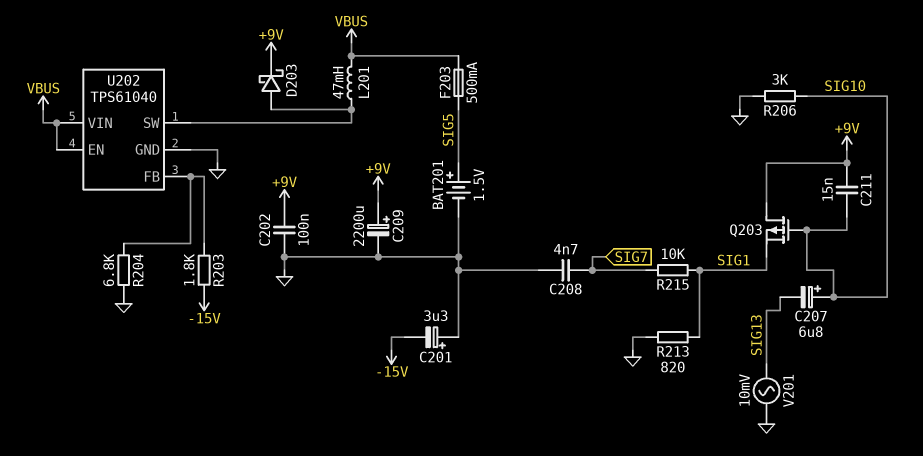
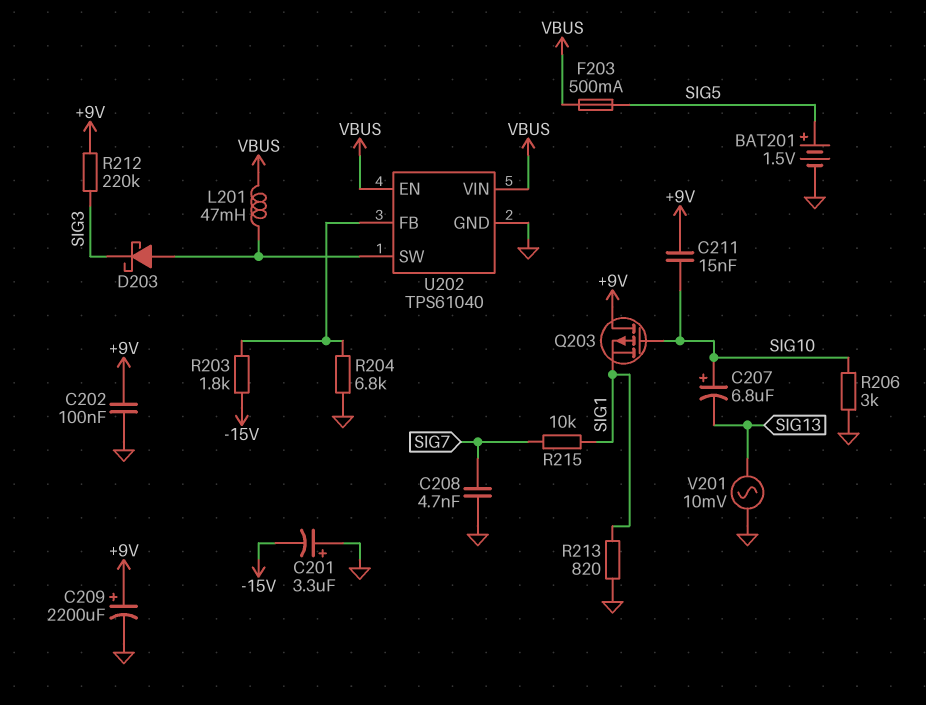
D203: schottky (A U202/SW, K +9V) -> schottky (A U202/SW, K SIG3)
R212: none -> 220k (+9V, SIG3)

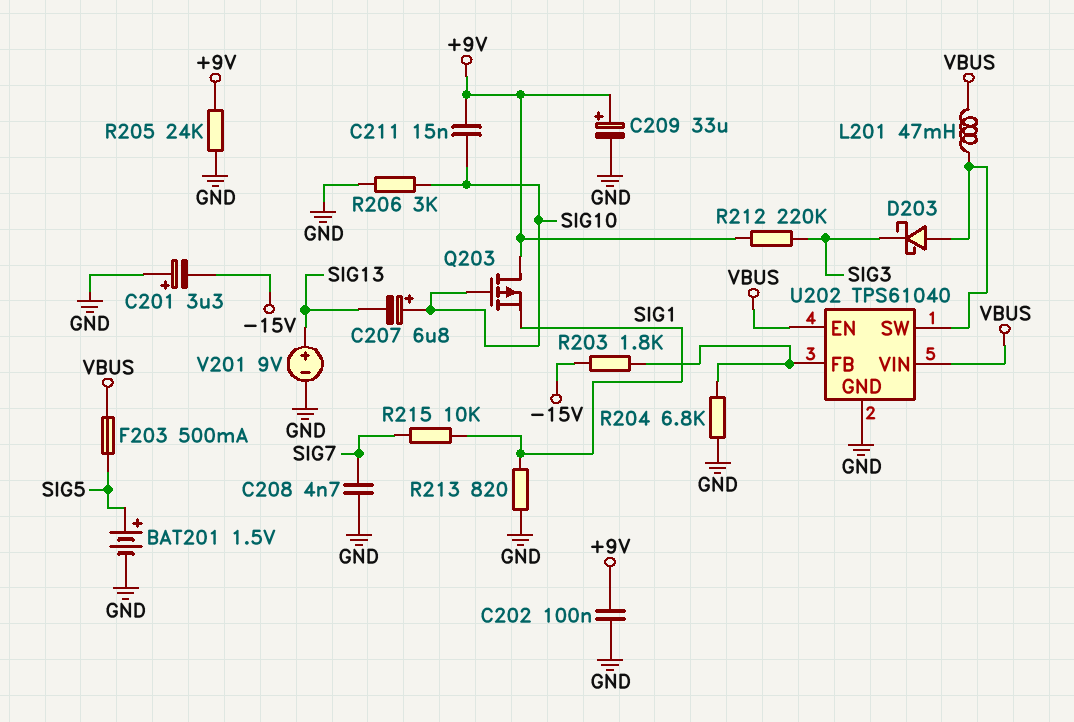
C209: 2200uF (plus +9V, minus GND) -> 33uF (plus +9V, minus GND)
R205: none -> 24k (+9V, GND)
V201: AC 10mV (GND, SIG13) -> 9V (plus SIG13, minus GND)

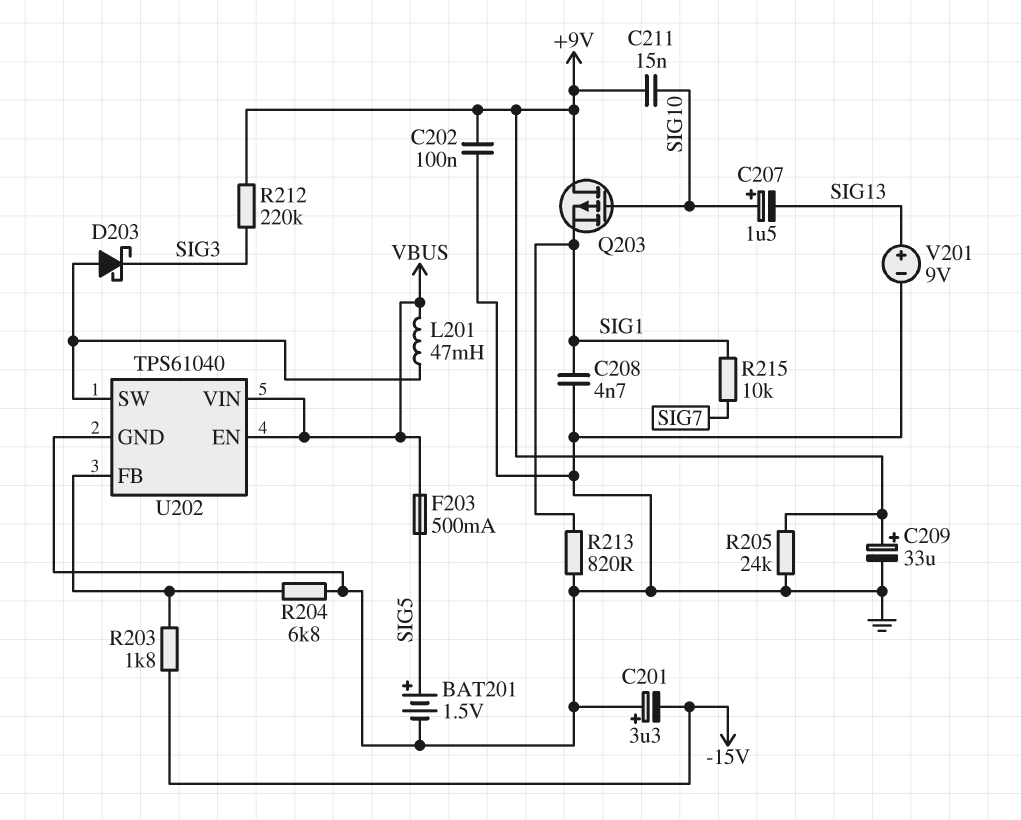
C207: 6.8uF (plus SIG10, minus SIG13) -> 1.5uF (plus SIG10, minus SIG13)
C208: 4.7nF (GND, SIG7) -> 4.7nF (GND, SIG1)
R206: 3k (GND, SIG10) -> none

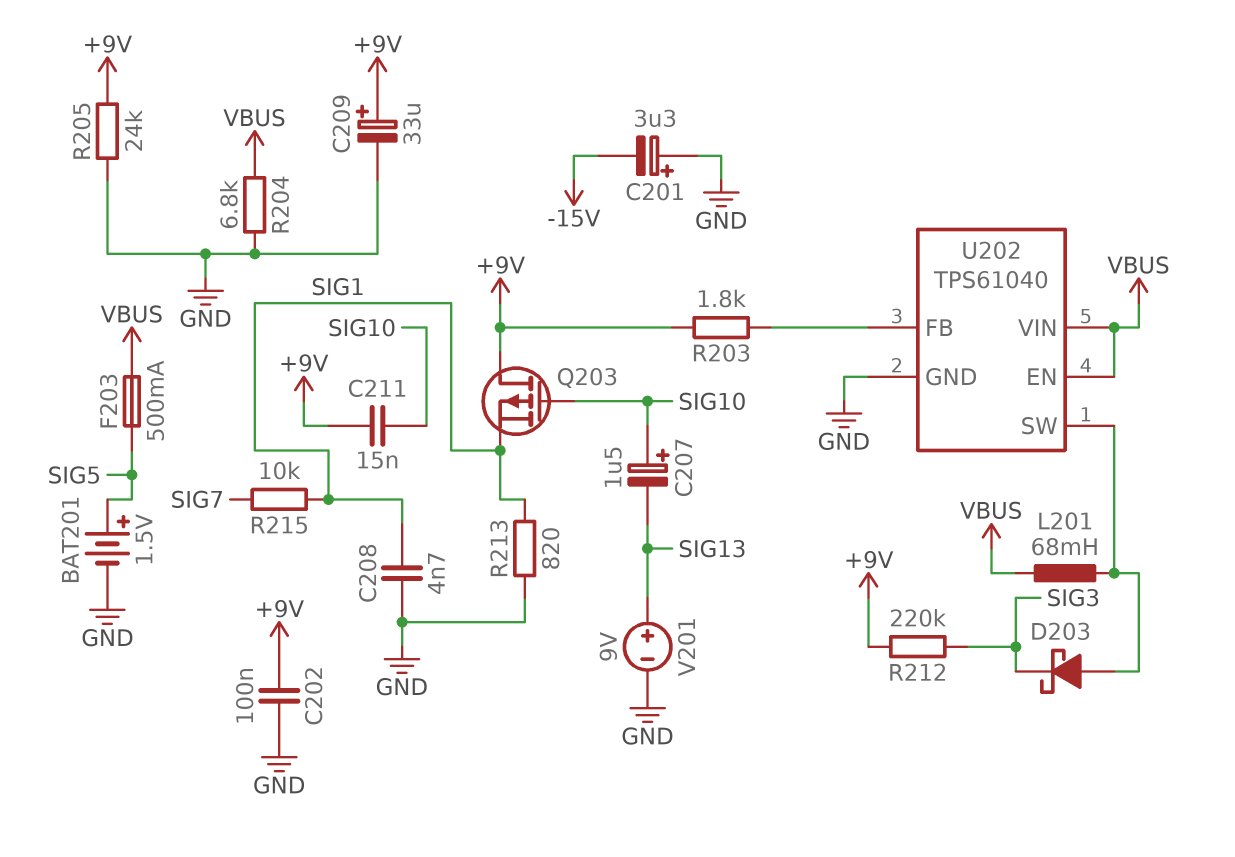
L201: 47mH (U202/SW, VBUS) -> 68mH (U202/SW, VBUS)
R203: 1.8k (-15V, U202/FB) -> 1.8k (+9V, U202/FB)
R204: 6.8k (GND, U202/FB) -> 6.8k (GND, VBUS)

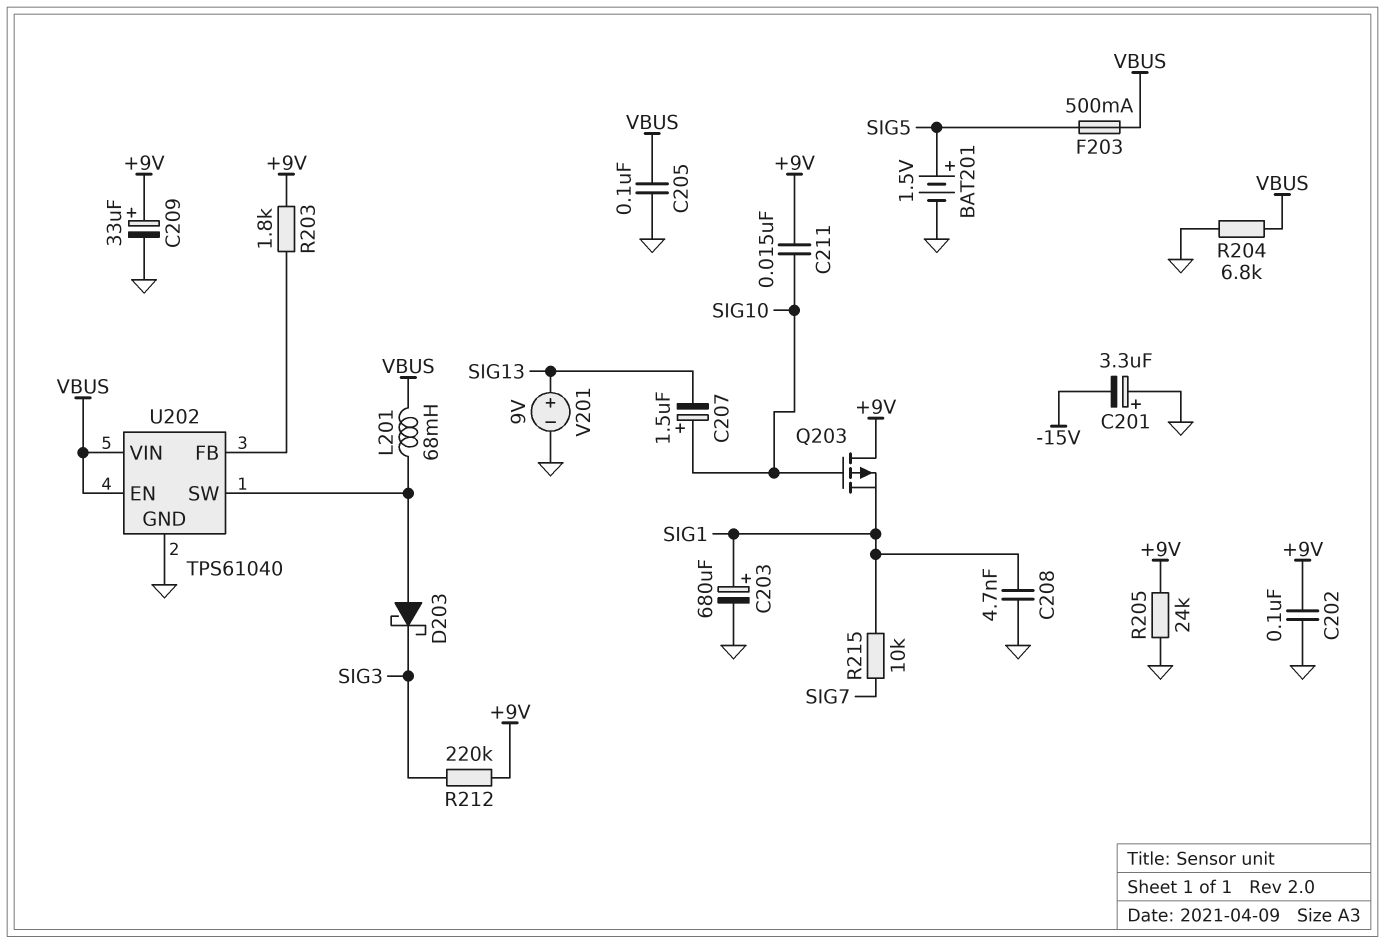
C203: none -> 680uF (plus SIG1, minus GND)
C205: none -> 100nF (GND, VBUS)
R213: 820 (GND, SIG1) -> none

